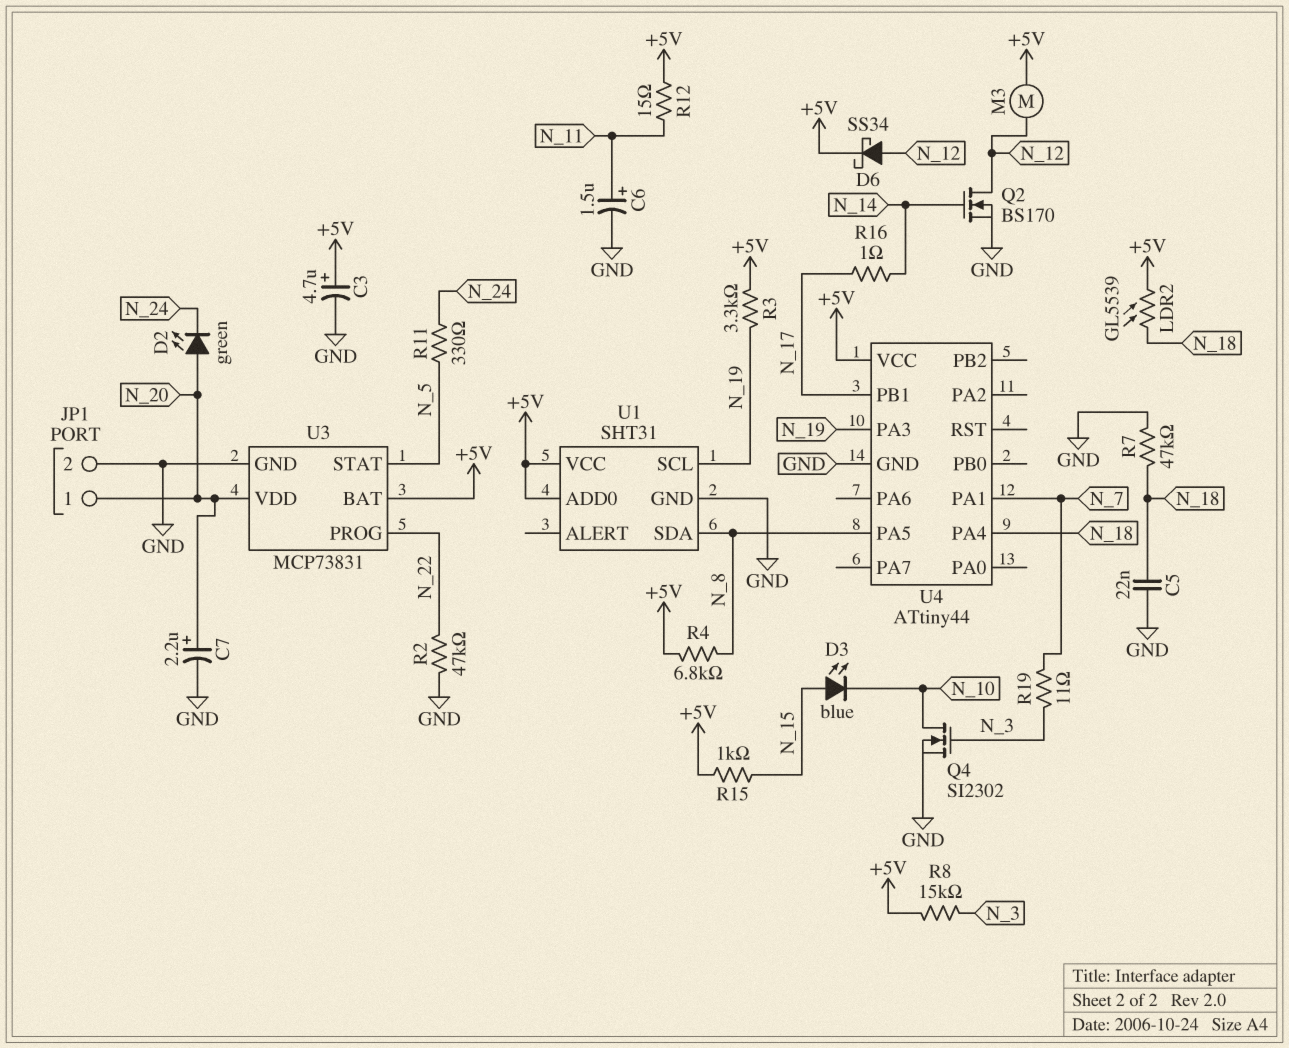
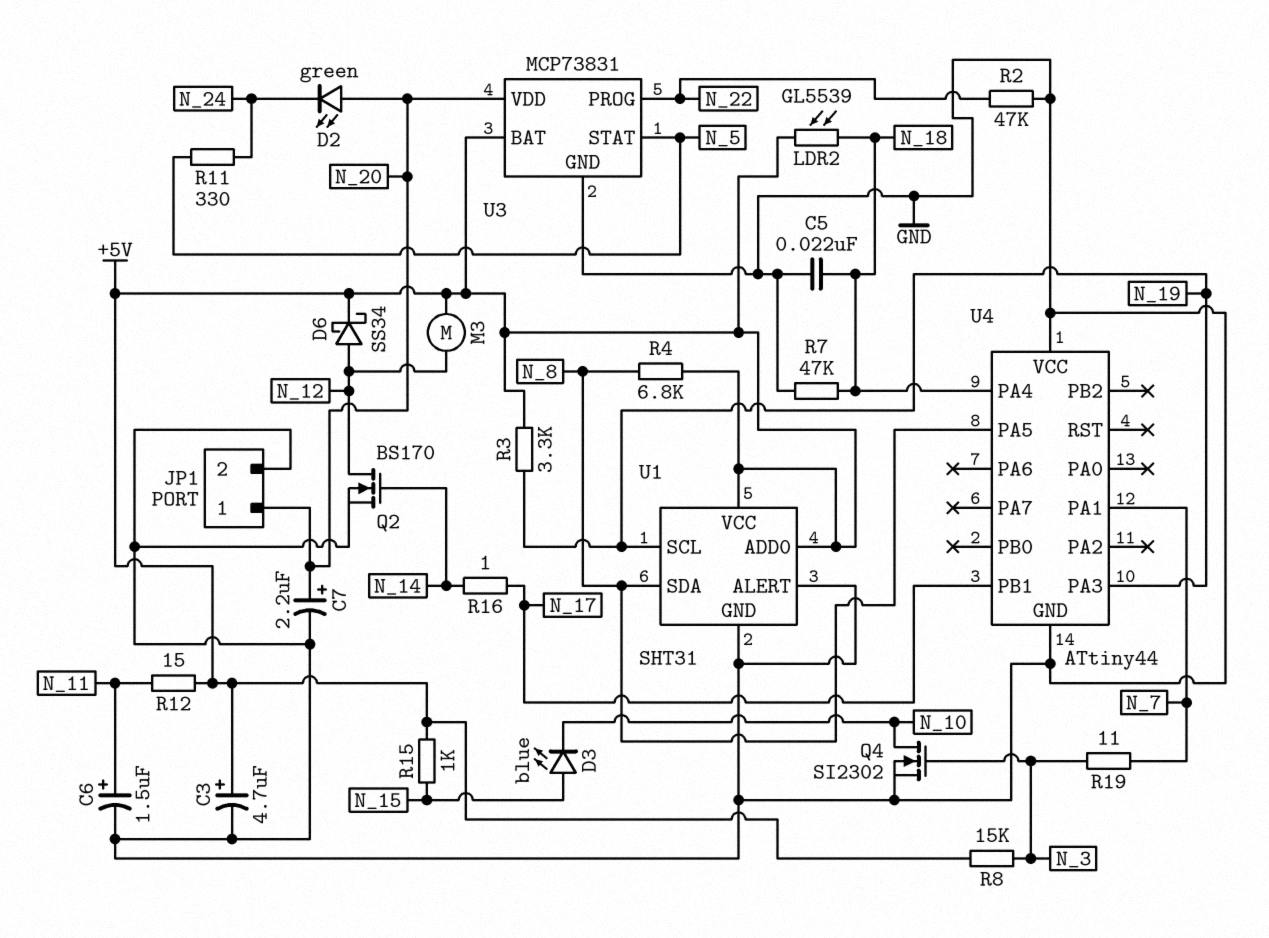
U1 pin ALERT: none -> GND
U4 pin VCC: +5V -> GND

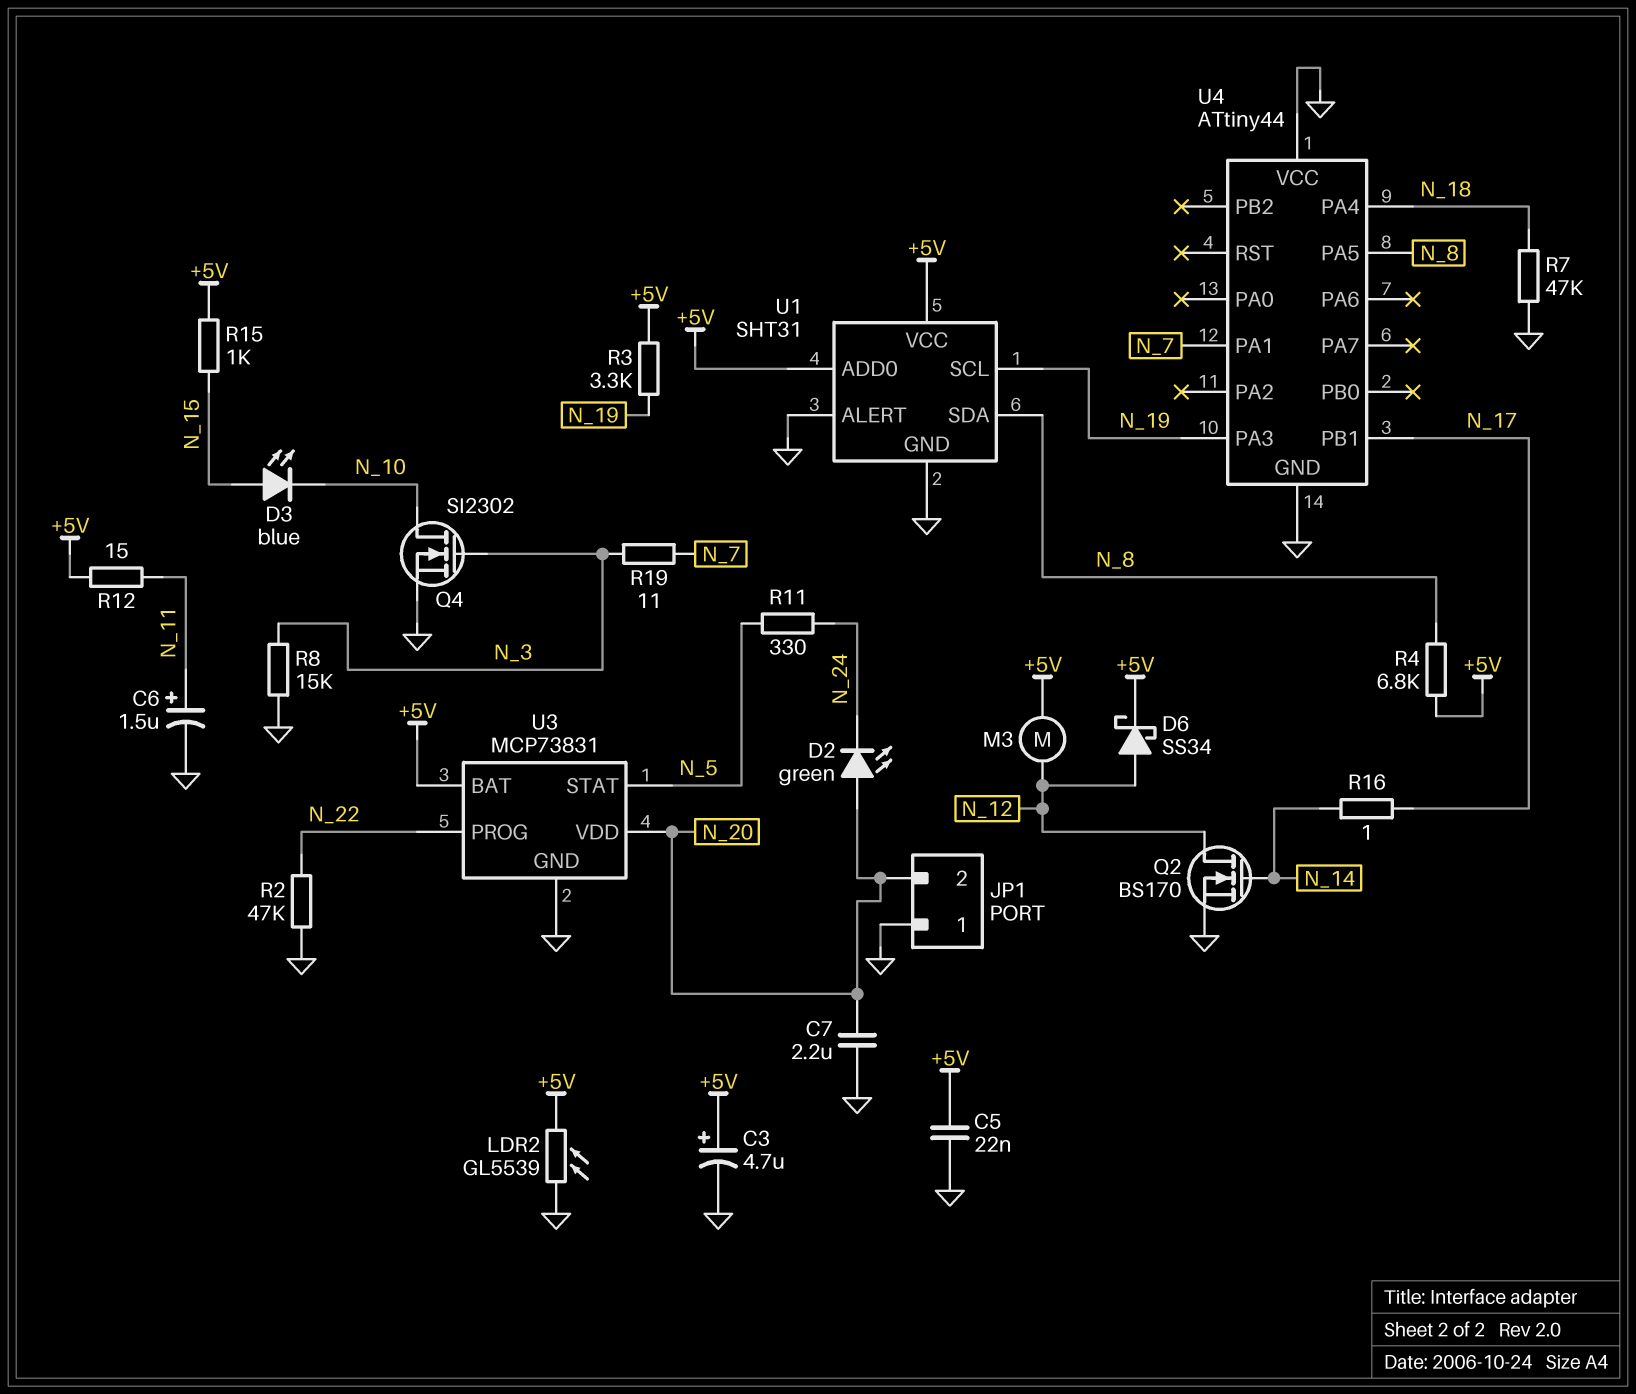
C5: 22nF (GND, N_18) -> 22nF (+5V, GND)
C7: 2.2uF (plus N_20, minus GND) -> 2.2uF (GND, N_20)
JP1 pin 1: N_20 -> GND
JP1 pin 2: GND -> N_20
LDR2: GL5539 (+5V, N_18) -> GL5539 (+5V, GND)
R8: 15k (+5V, N_3) -> 15k (GND, N_3)

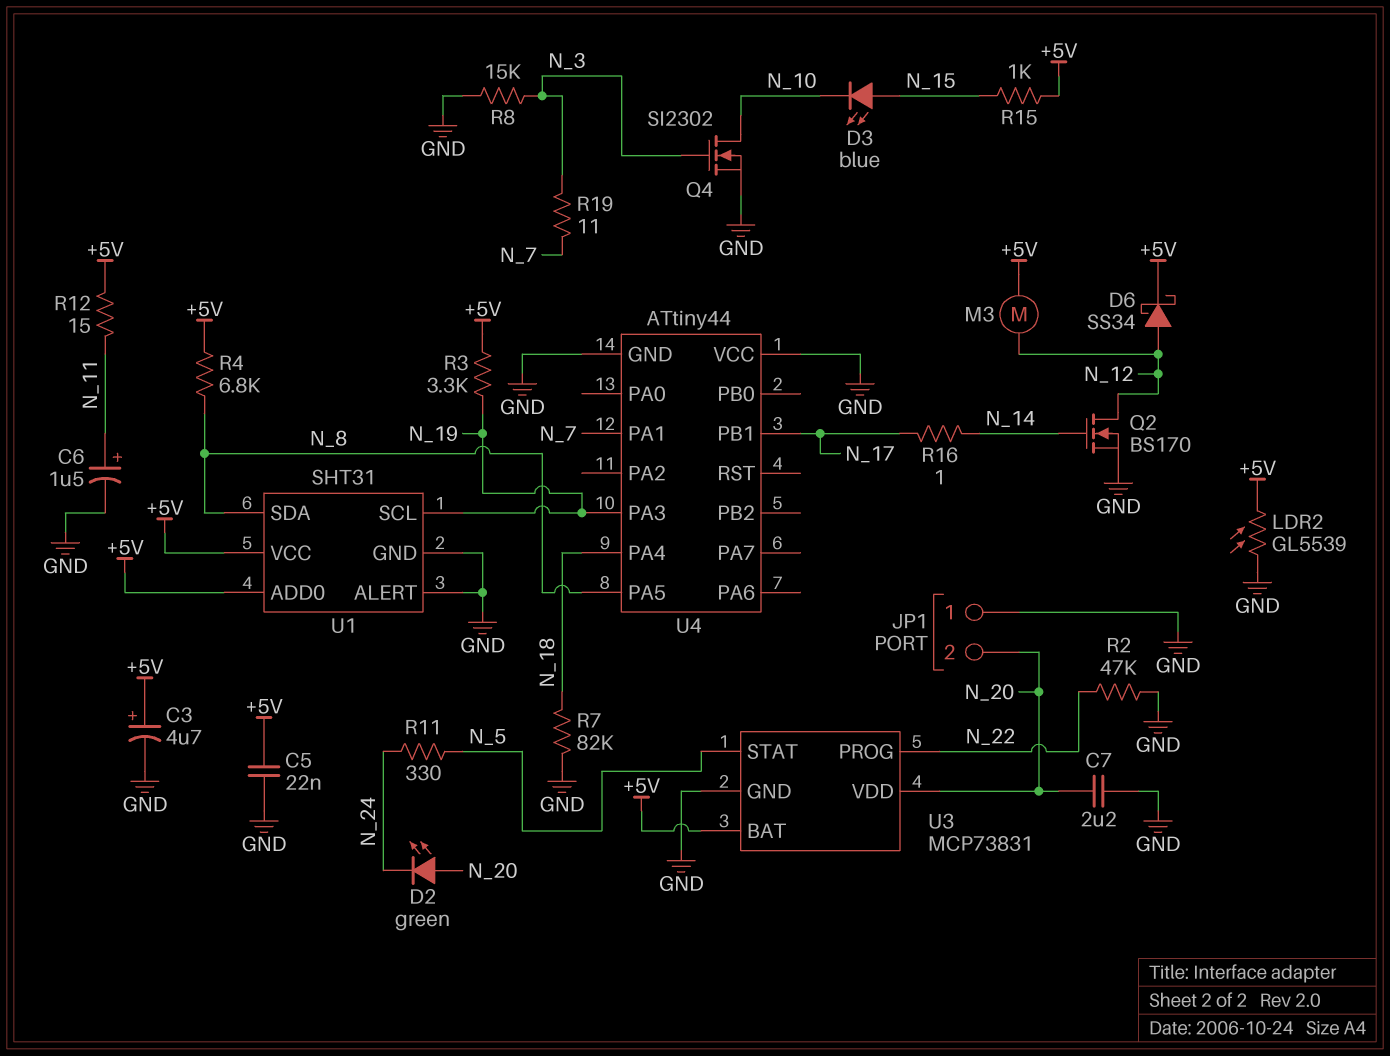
R7: 47k (GND, N_18) -> 82k (GND, N_18)

